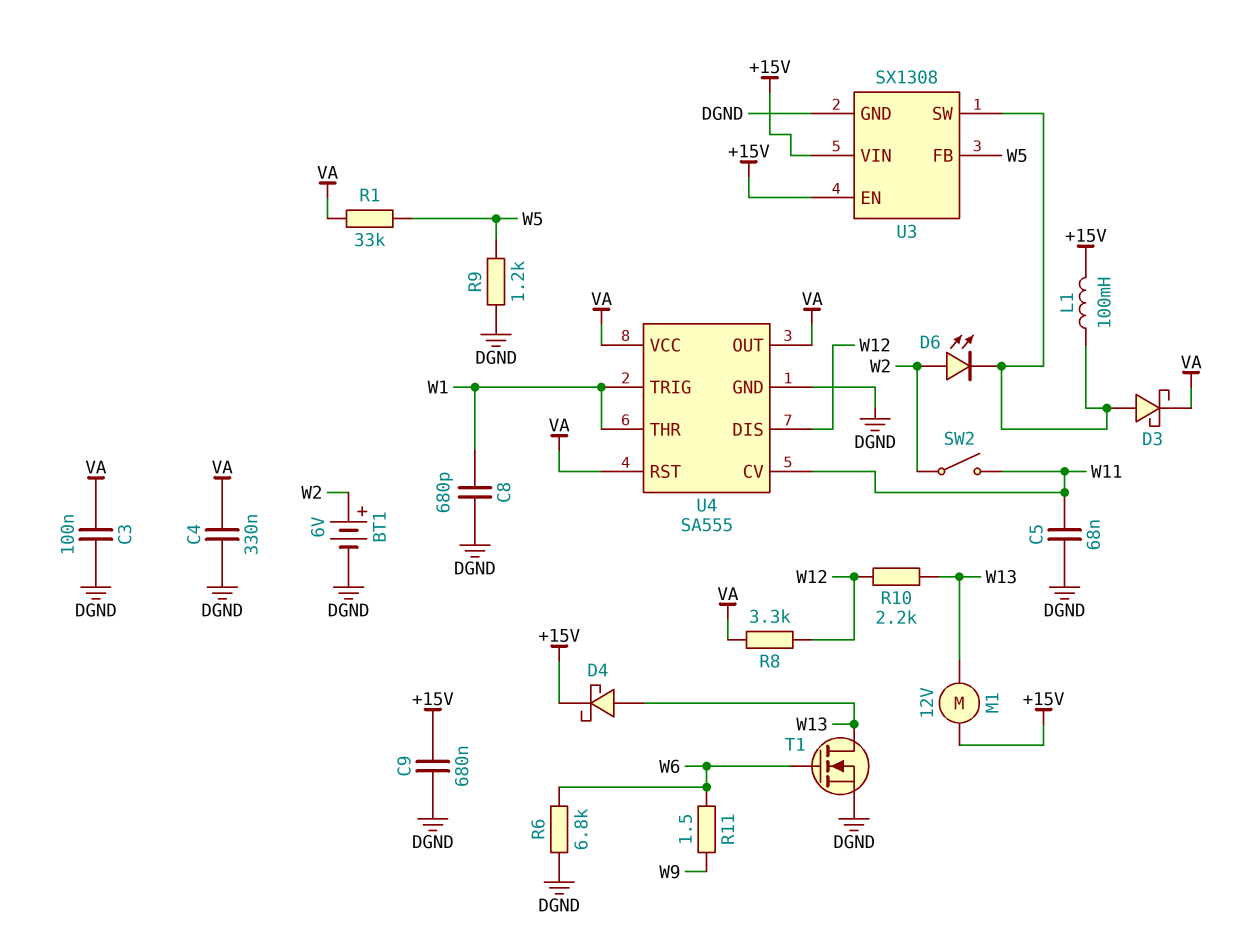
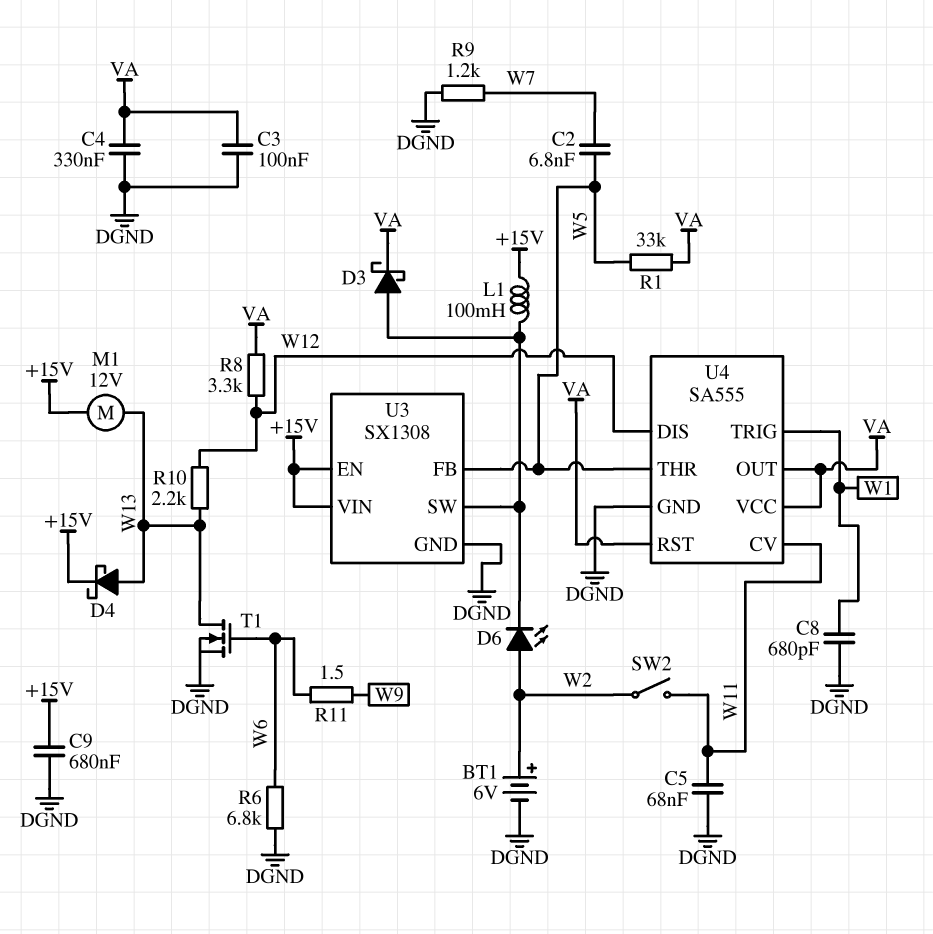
C2: none -> 6.8nF (W5, W7)
R9: 1.2k (DGND, W5) -> 1.2k (DGND, W7)
U4 pin THR: W1 -> W5

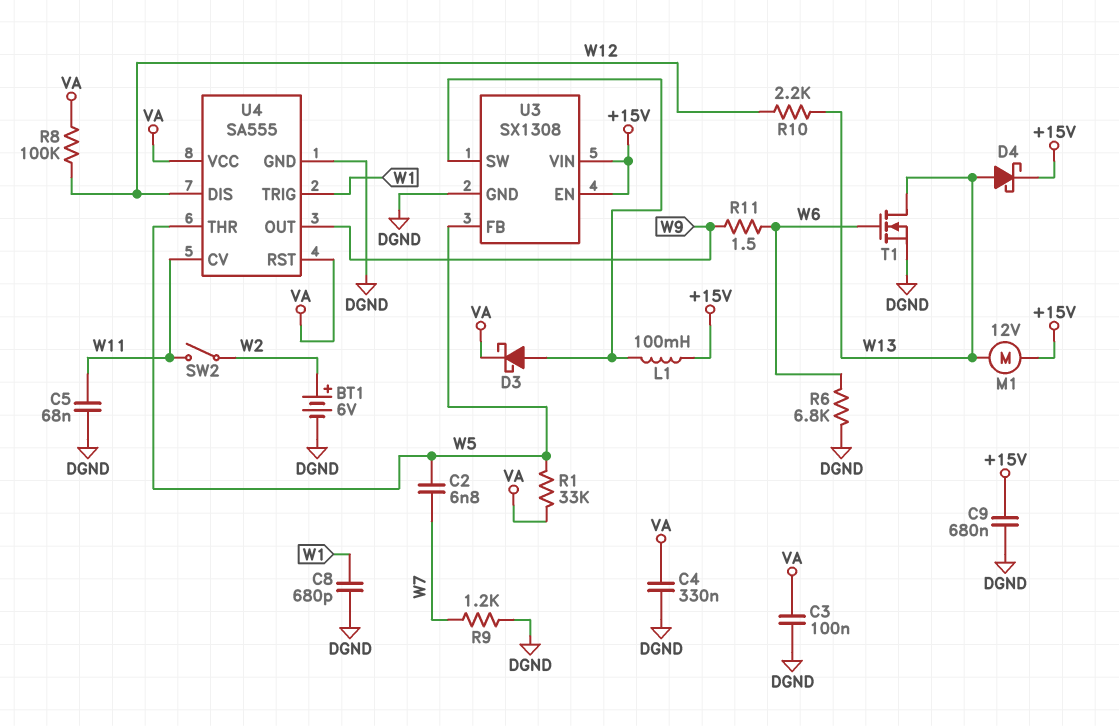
D6: LED (A W2, K U3/SW) -> none
R8: 3.3k (VA, W12) -> 100k (VA, W12)
U4 pin OUT: VA -> W9

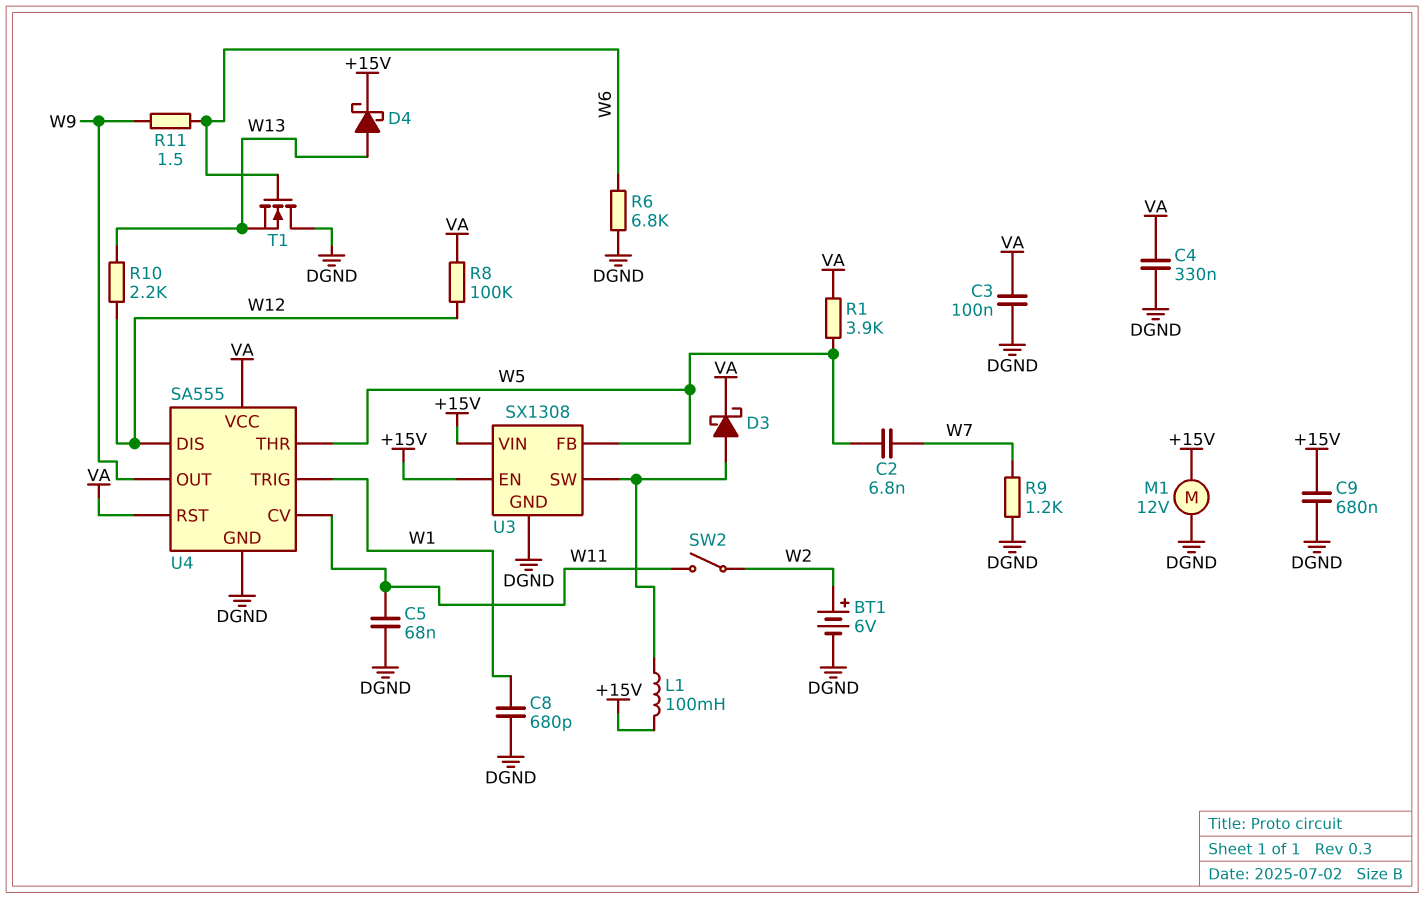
M1: motor 12V (+15V, W13) -> motor 12V (+15V, DGND)
R1: 33k (VA, W5) -> 3.9k (VA, W5)
T1: NMOS (G W6, D W13, S DGND) -> NMOS (G W6, D DGND, S W13)

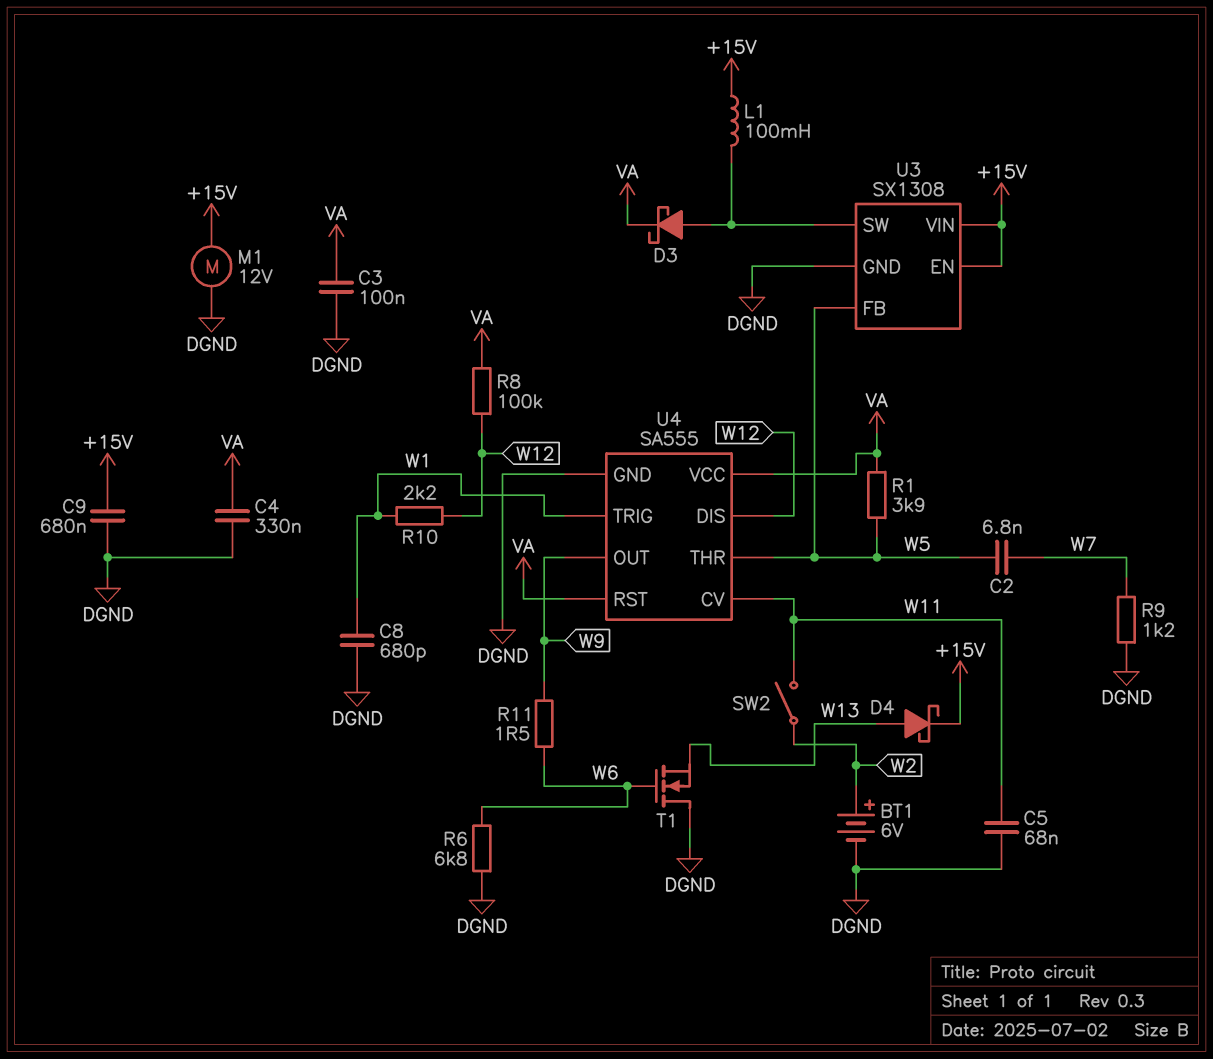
R10: 2.2k (W12, W13) -> 2.2k (W1, W12)

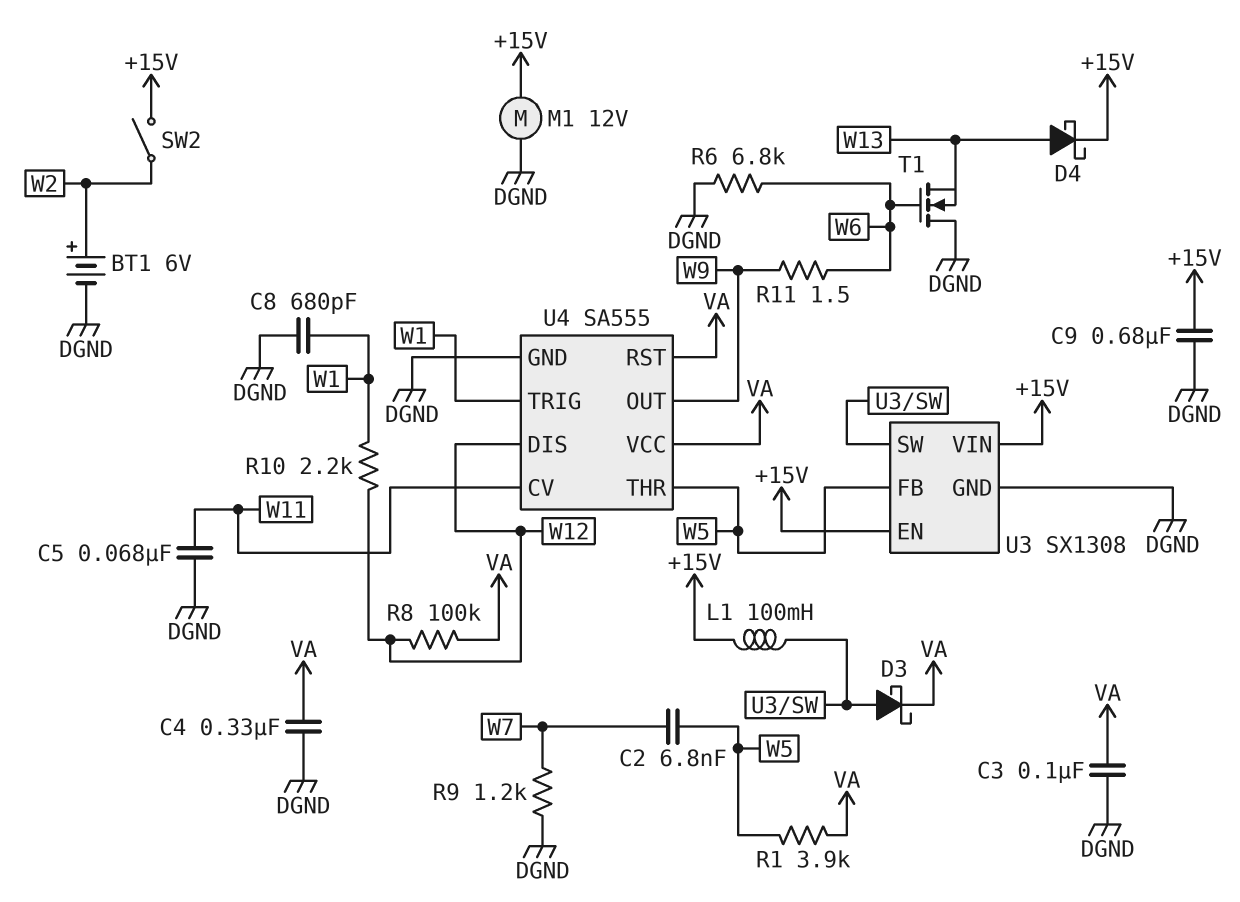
SW2: switch (W2, W11) -> switch (+15V, W2)

